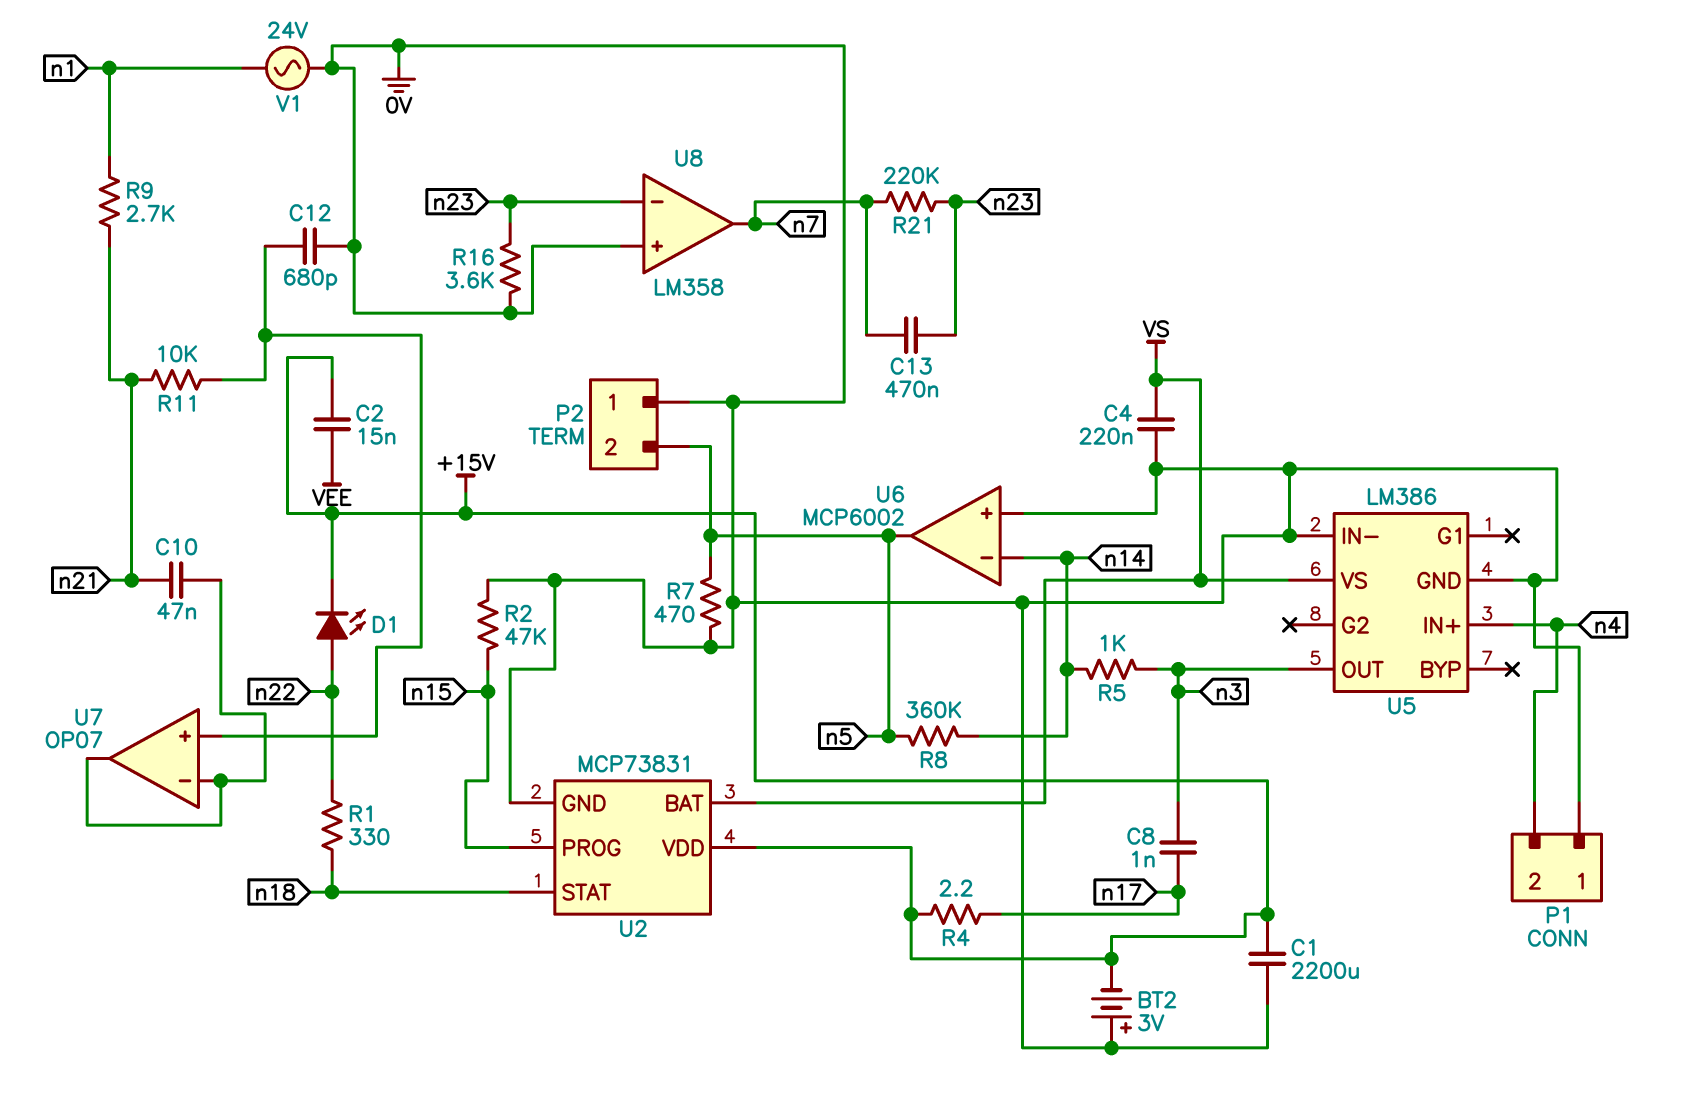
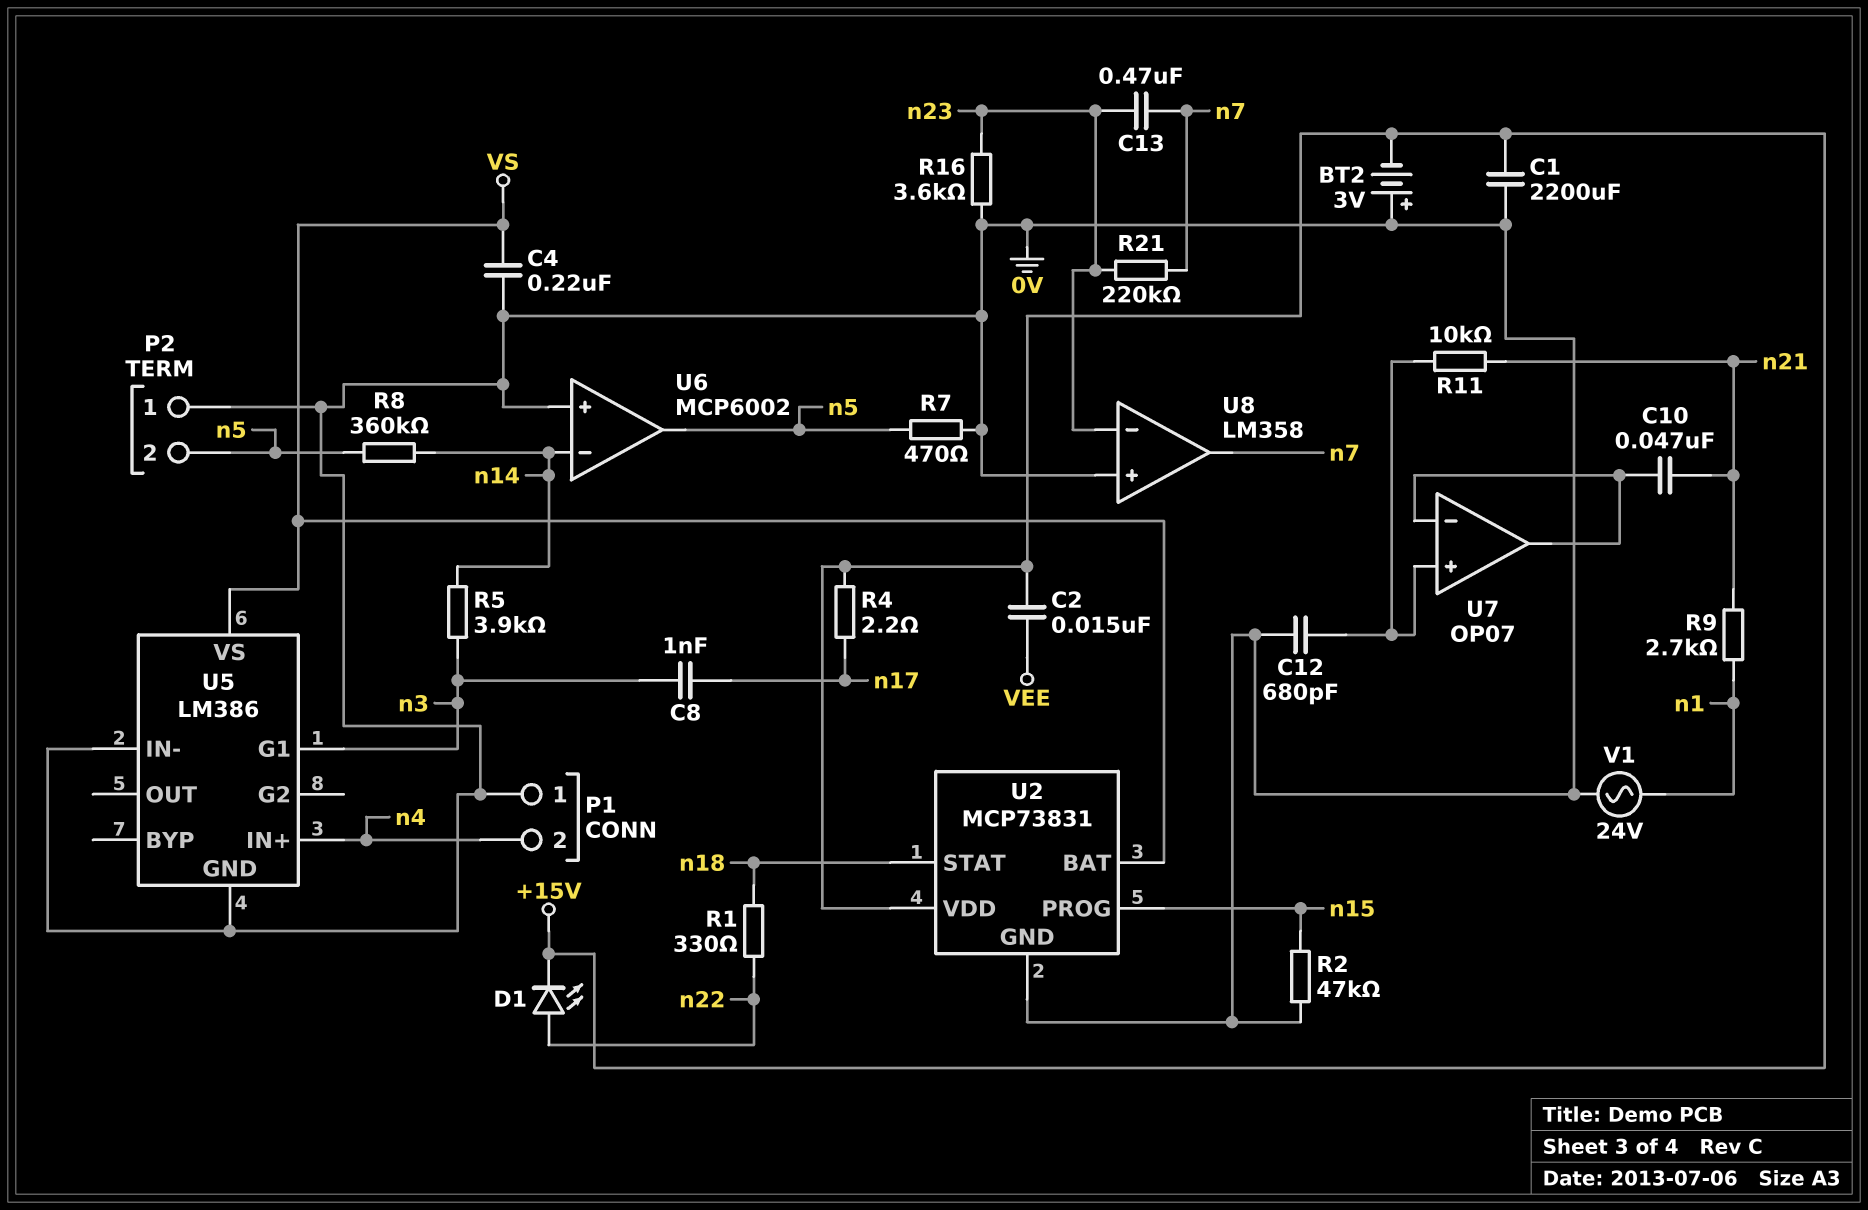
R5: 1k (n3, n14) -> 3.9k (n3, n14)
U5 pin G1: none -> n3
U5 pin OUT: n3 -> none

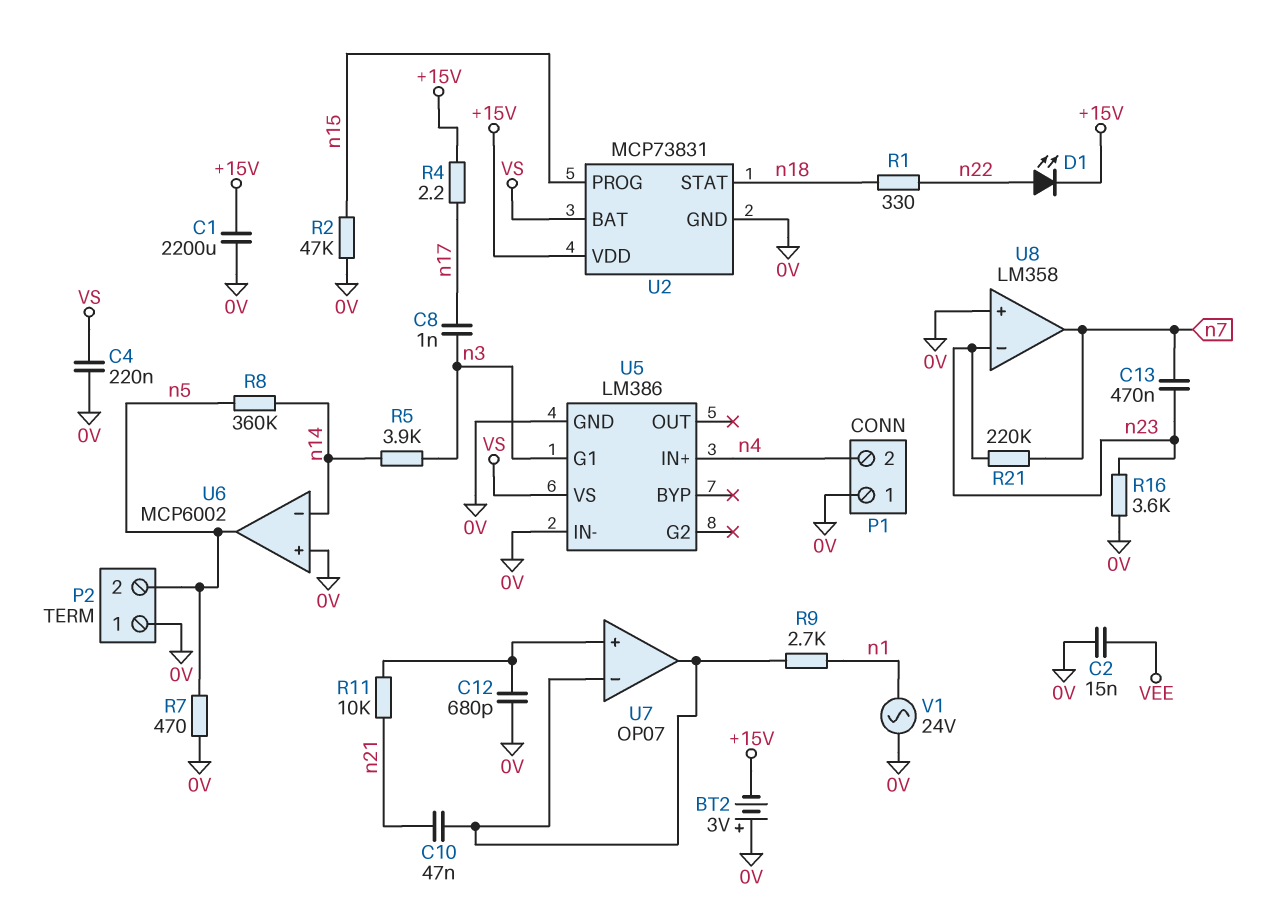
C2: 15nF (+15V, VEE) -> 15nF (0V, VEE)
R9: 2.7k (n1, n21) -> 2.7k (U7/in-, n1)

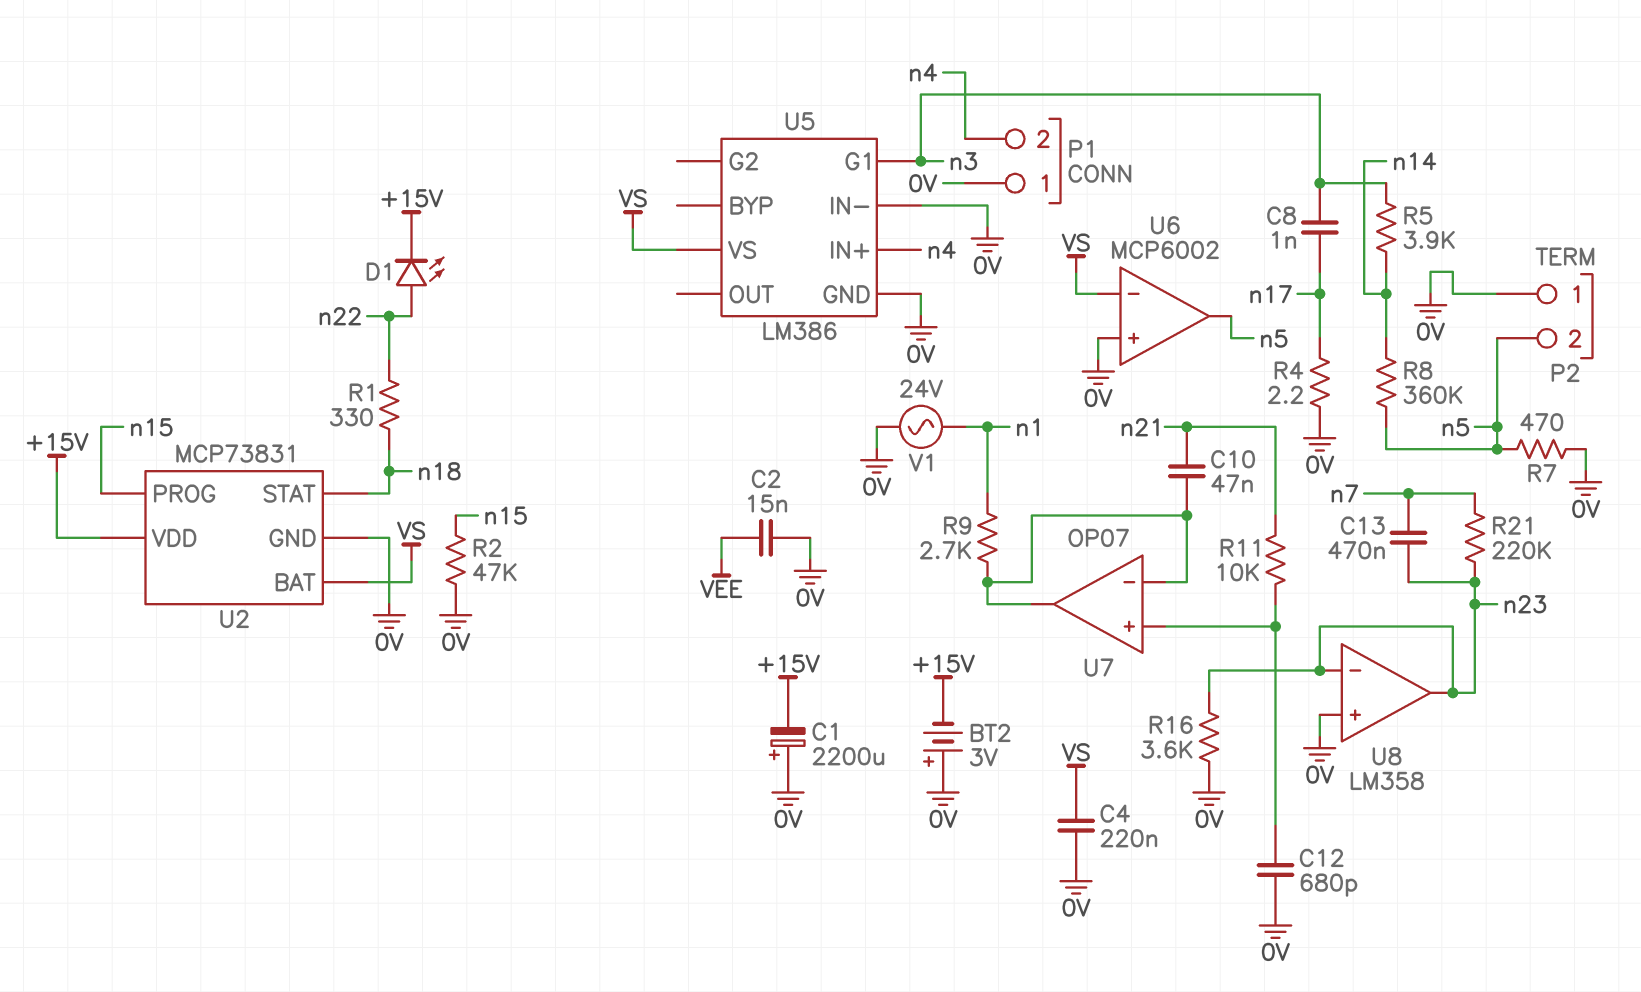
C1: 2200uF (+15V, 0V) -> 2200uF (plus 0V, minus +15V)
R4: 2.2 (+15V, n17) -> 2.2 (0V, n17)
U6 pin in-: n14 -> VS
U8 pin out: n7 -> n23

